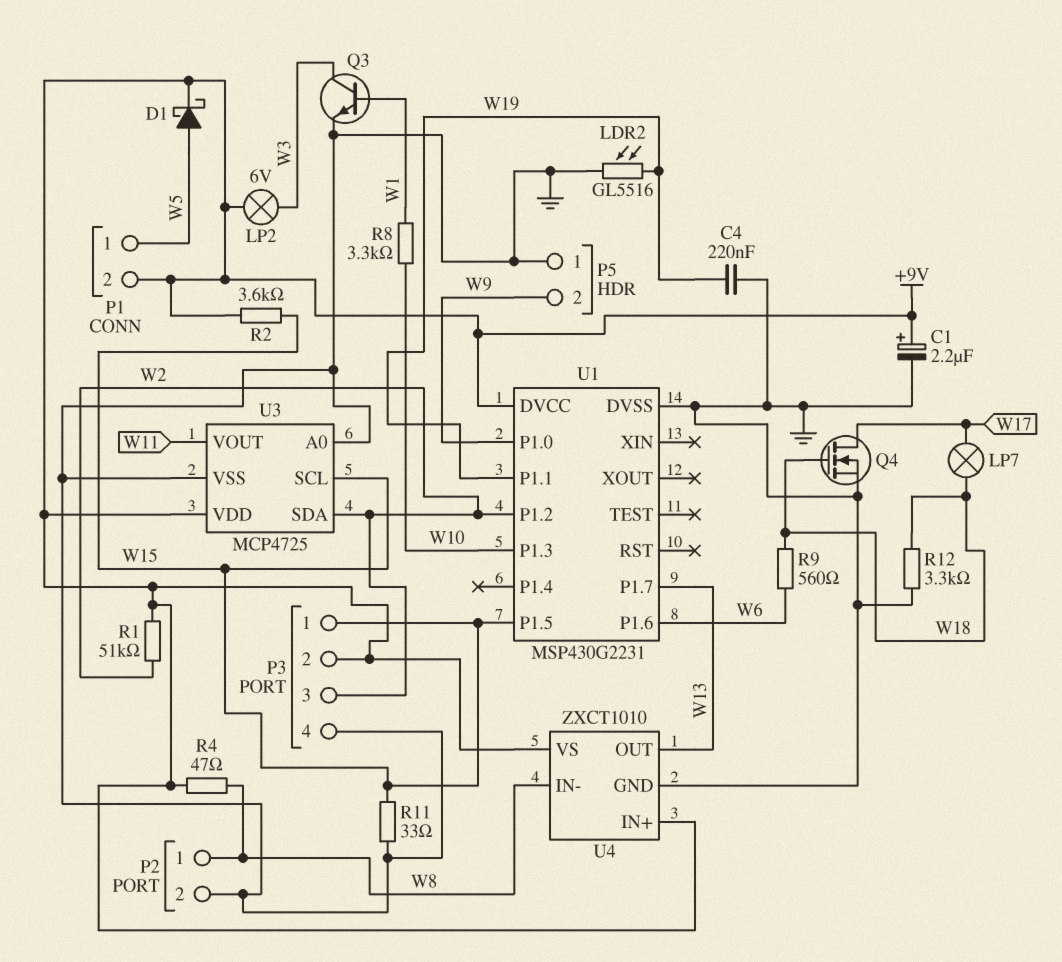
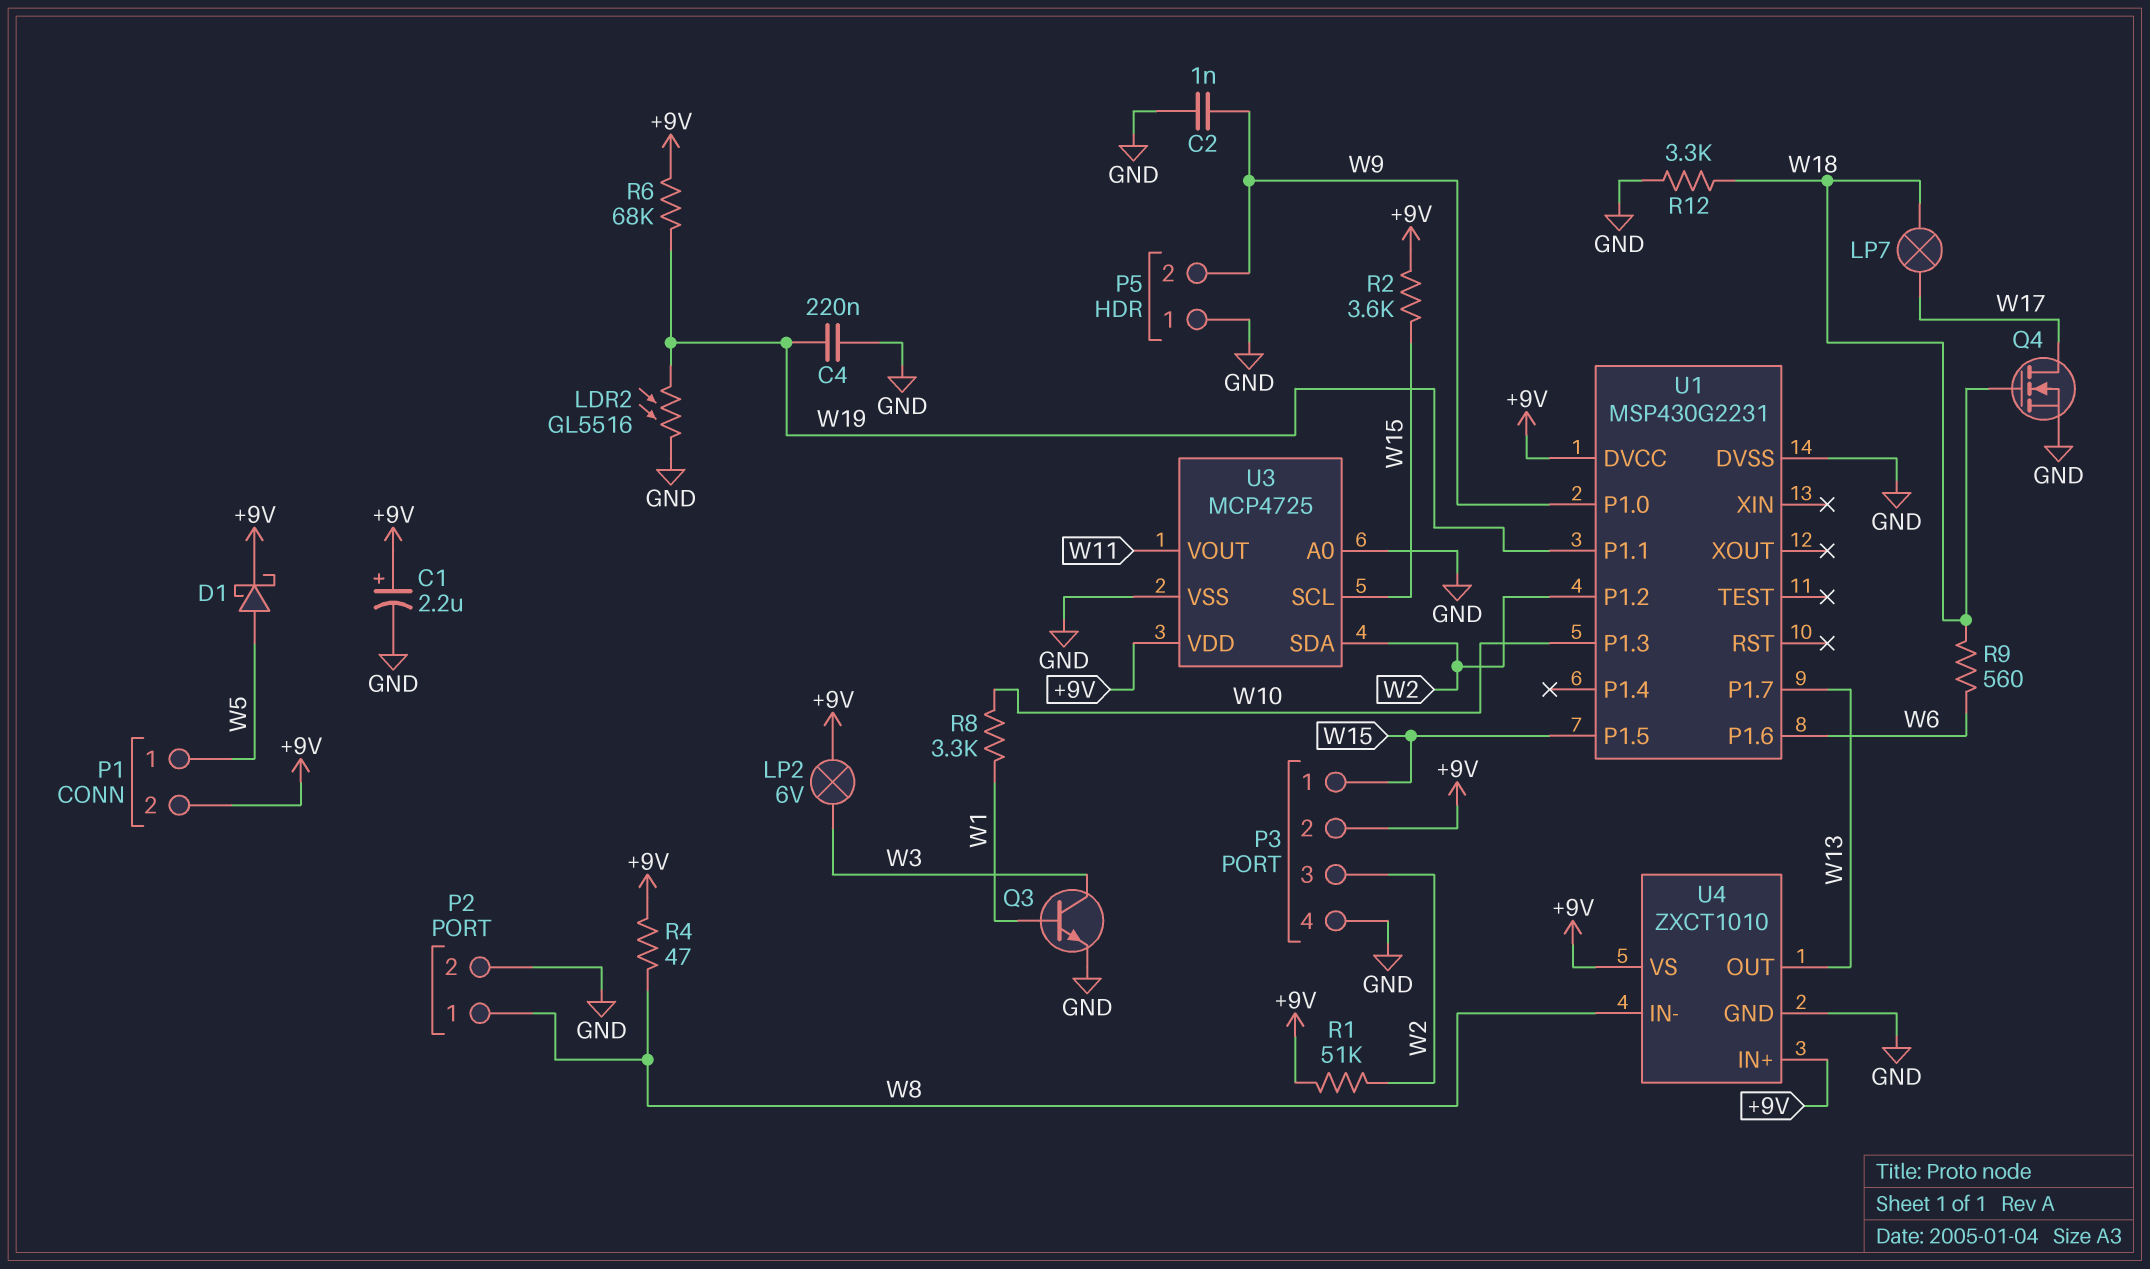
C2: none -> 1nF (GND, W9)
R6: none -> 68k (+9V, W19)
R11: 33 (GND, W15) -> none

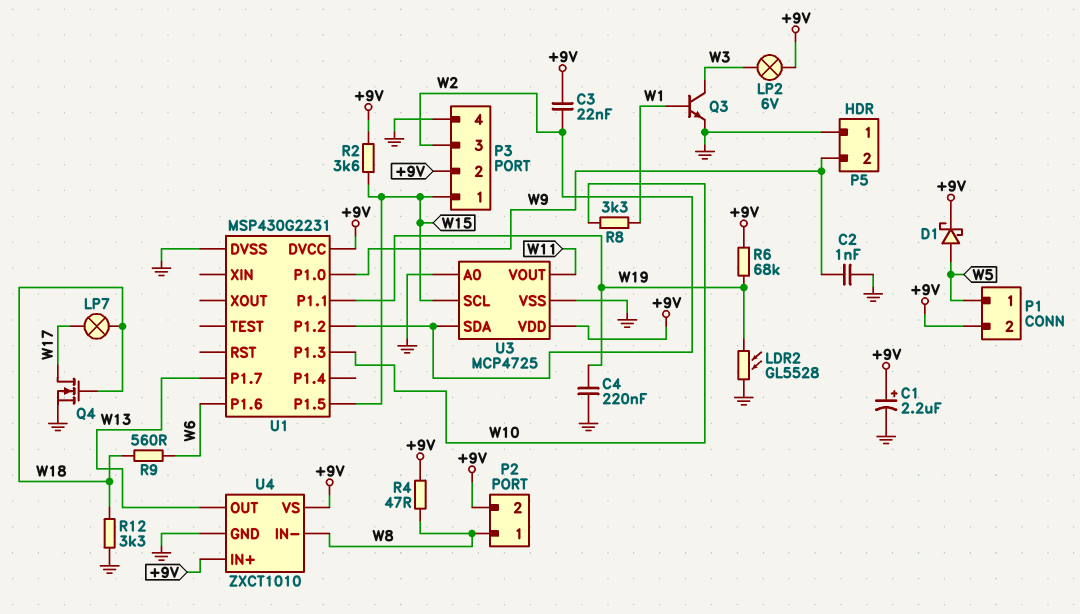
C3: none -> 22nF (+9V, W2)
LDR2: GL5516 (GND, W19) -> GL5528 (GND, W19)
P2 pin 2: GND -> +9V
R1: 51k (+9V, W2) -> none

